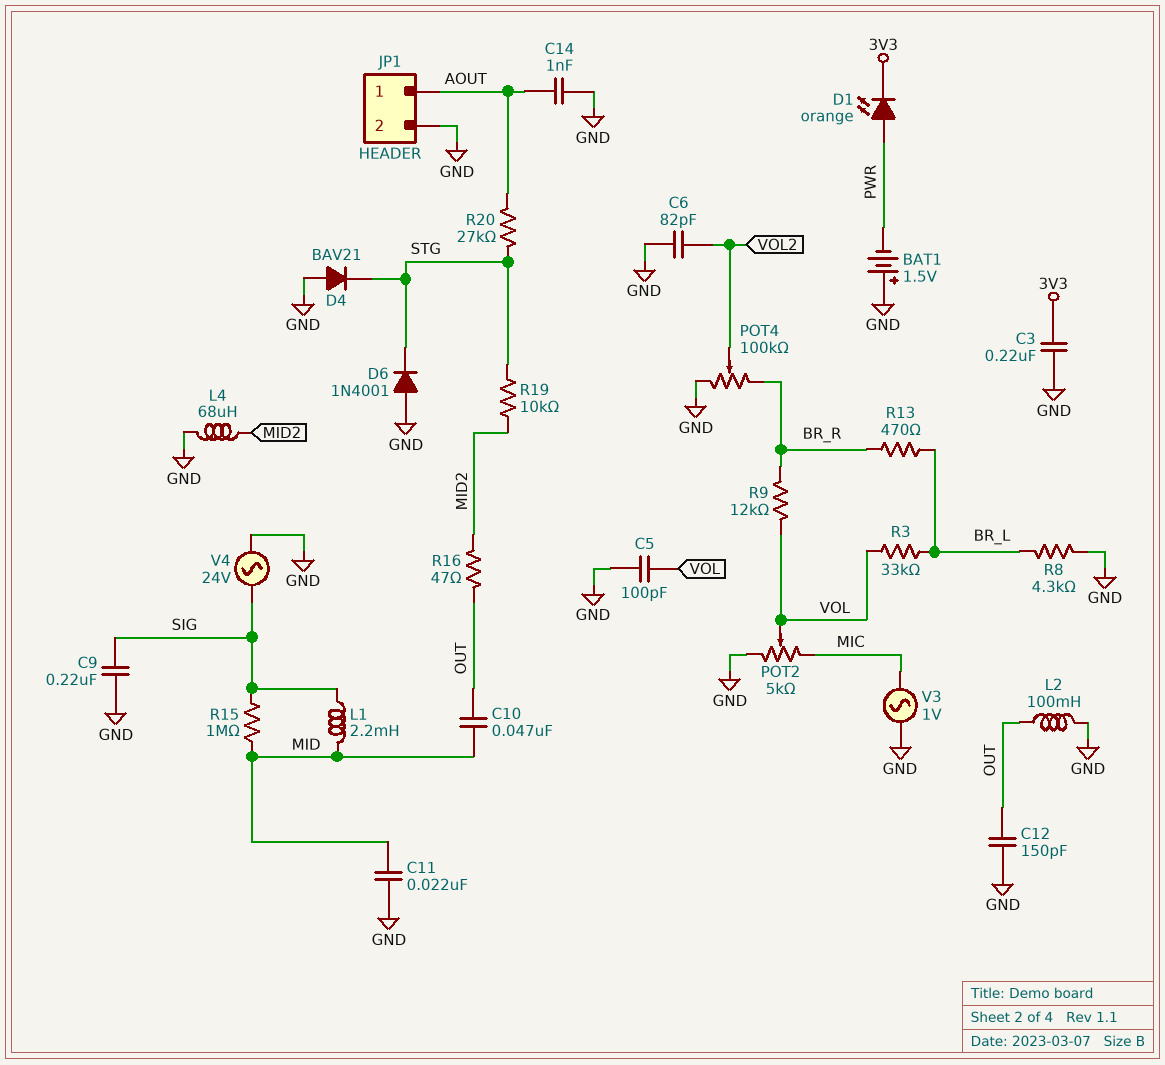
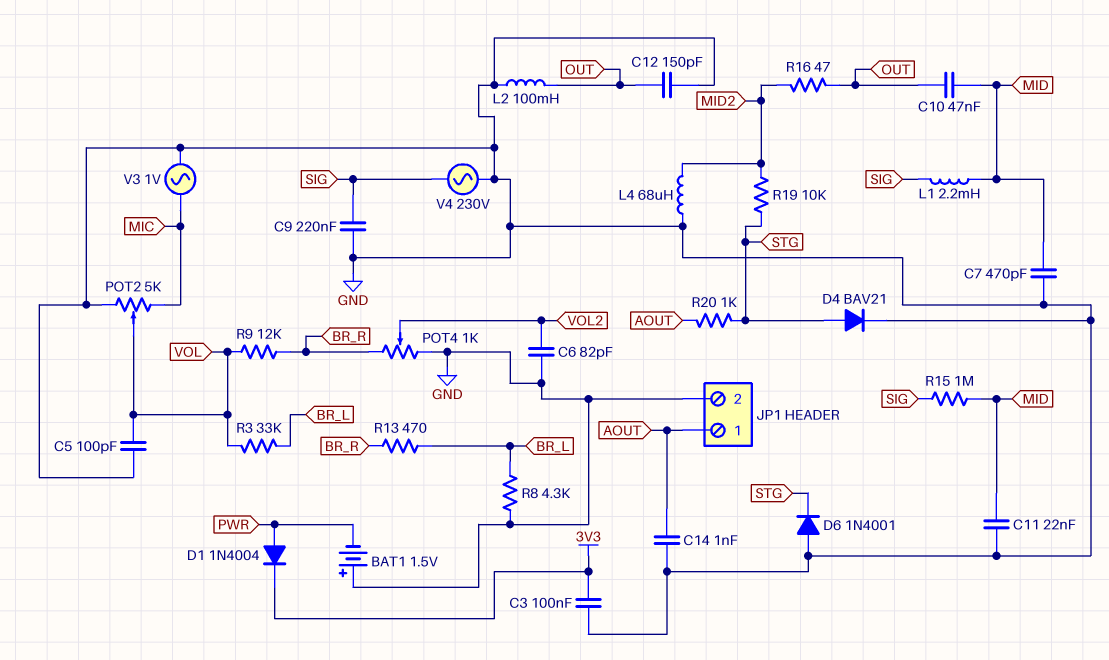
C3: 220nF (3V3, GND) -> 100nF (3V3, GND)
C7: none -> 470pF (GND, MID)
D1: LED orange (A PWR, K 3V3) -> diode 1N4004 (A PWR, K 3V3)
D4: diode BAV21 (A GND, K STG) -> diode BAV21 (A STG, K GND)
POT4: 100k (BR_R, GND, wiper VOL2) -> 1k (BR_R, GND, wiper VOL2)
R20: 27k (AOUT, STG) -> 1k (AOUT, STG)
V4: AC 24V (GND, SIG) -> AC 230V (GND, SIG)

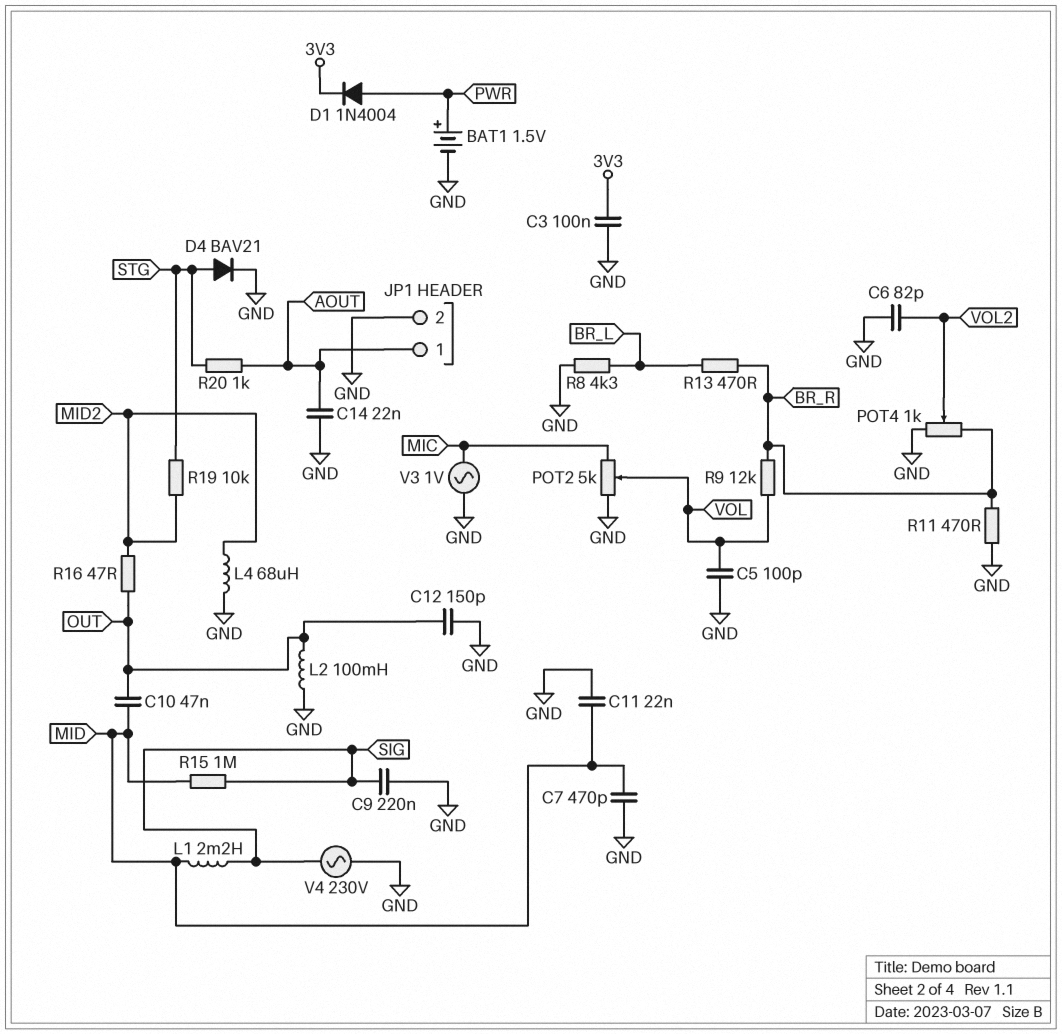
BAT1: 1.5V (plus GND, minus PWR) -> 1.5V (plus PWR, minus GND)
C14: 1nF (AOUT, GND) -> 22nF (AOUT, GND)
D6: diode 1N4001 (A GND, K STG) -> none
R3: 33k (BR_L, VOL) -> none
R11: none -> 470 (BR_R, GND)

